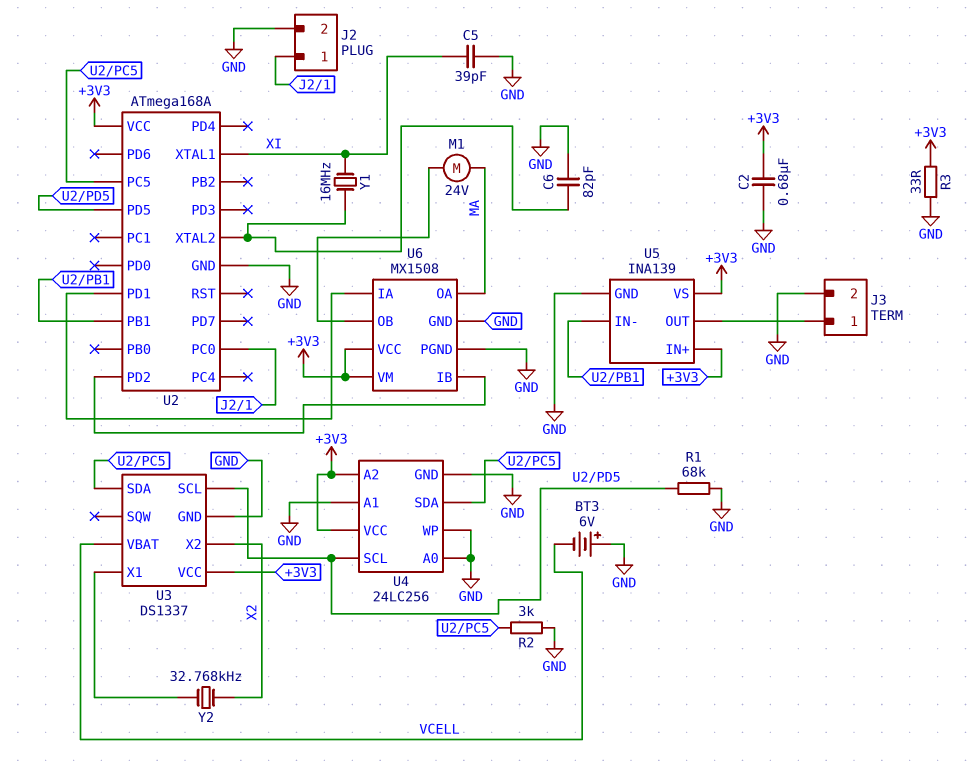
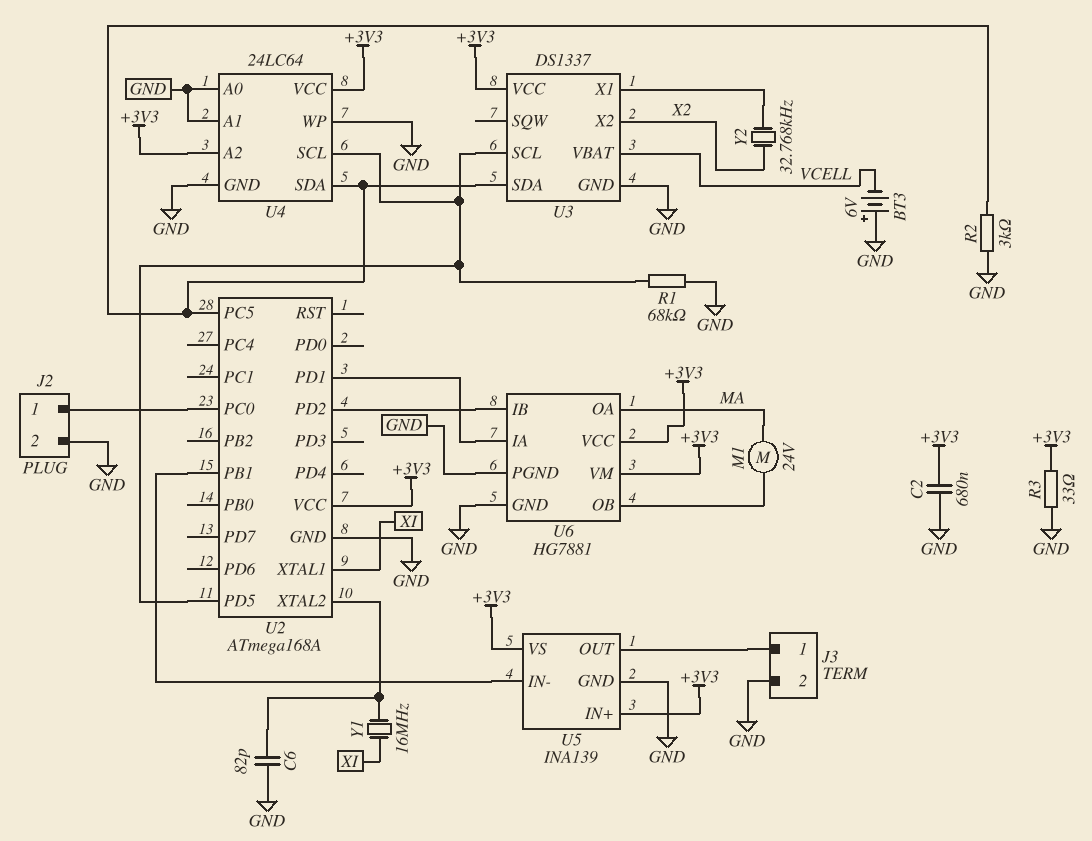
C5: 39pF (GND, XI) -> none
U4: 24LC256 -> 24LC64
U6: MX1508 -> HG7881

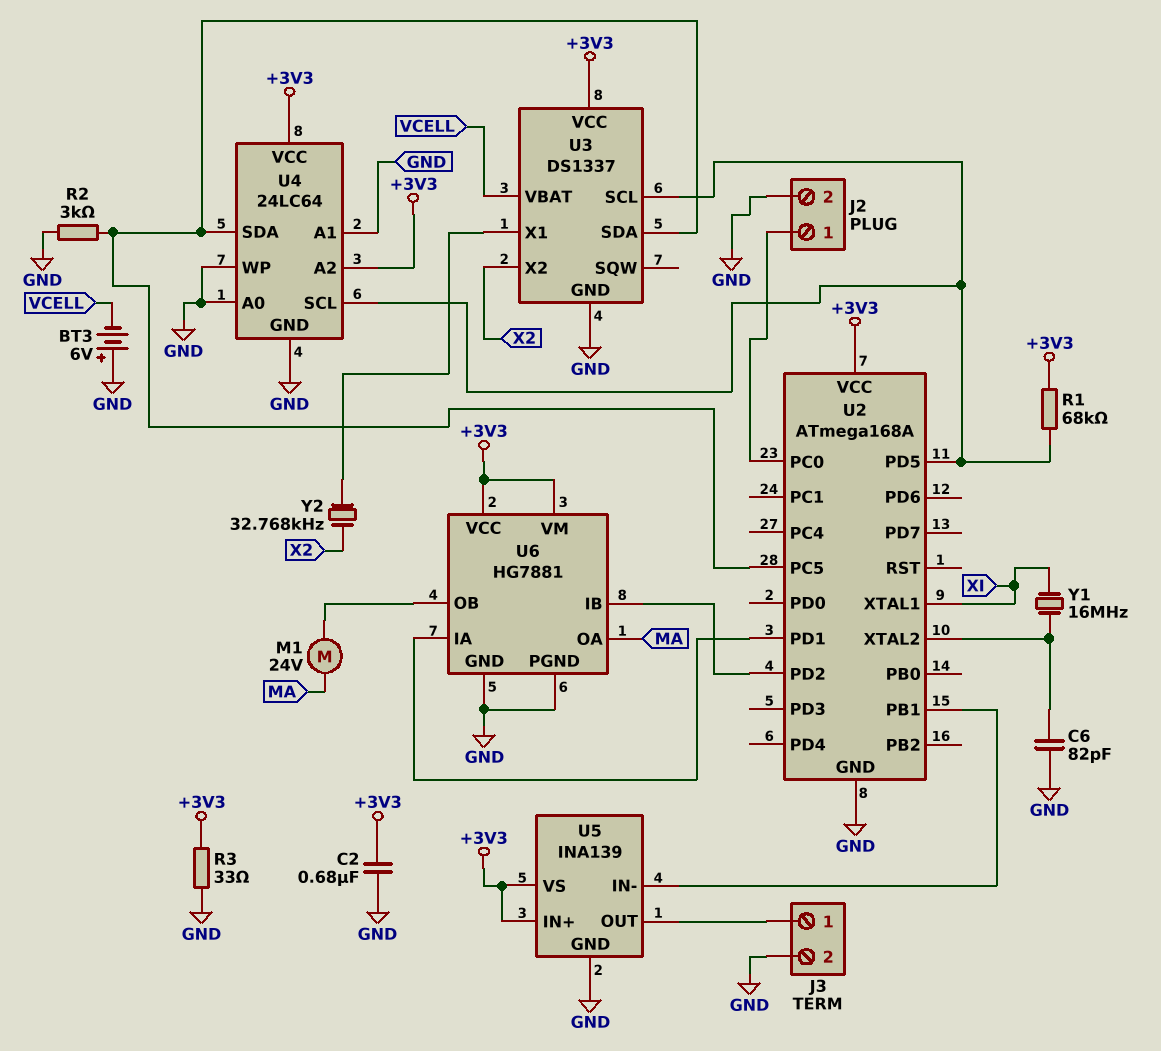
R1: 68k (GND, U2/PD5) -> 68k (+3V3, U2/PD5)

